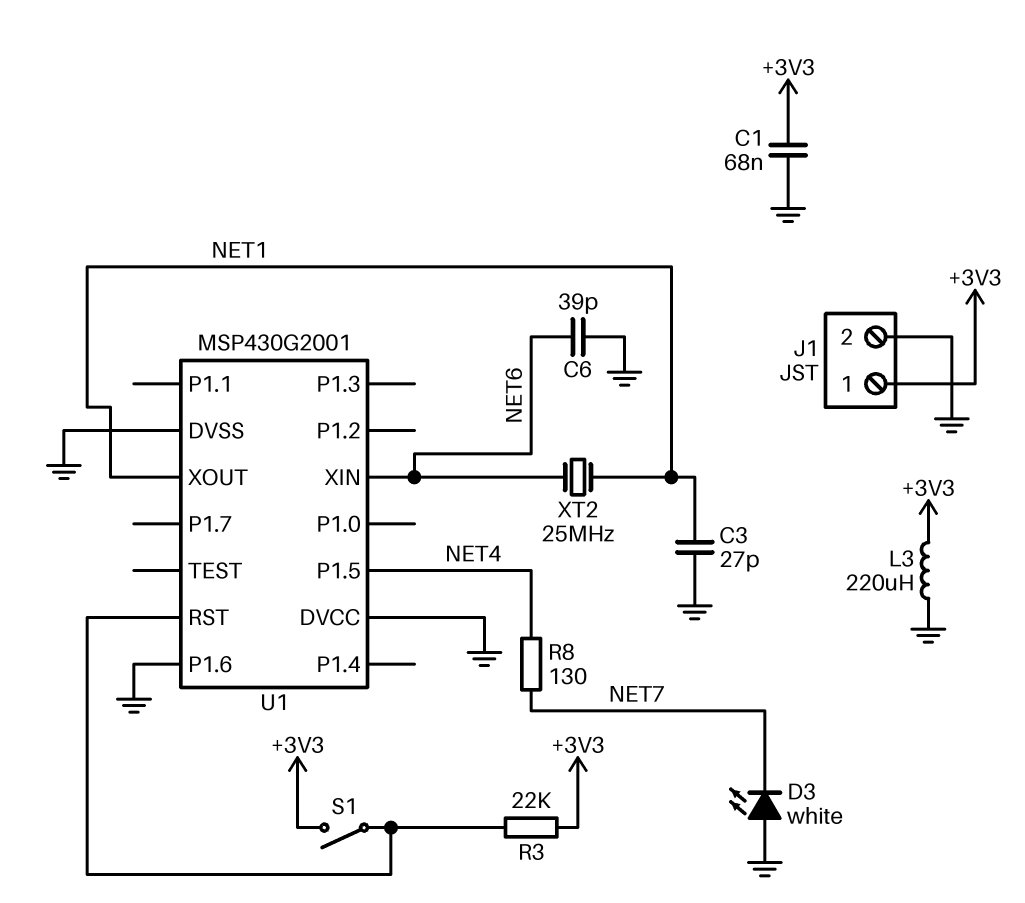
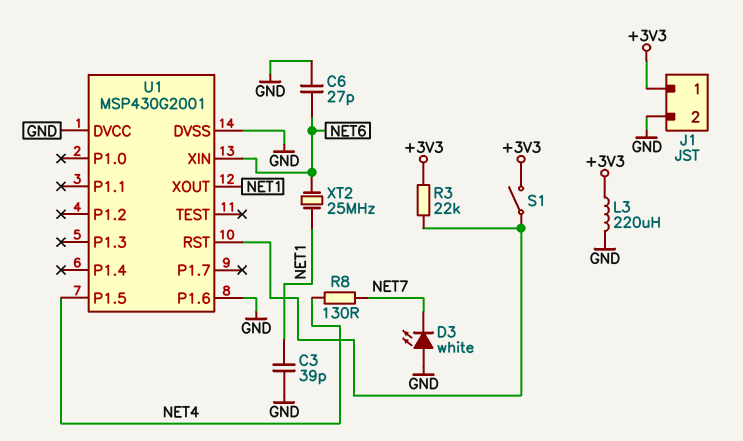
C1: 68nF (+3V3, GND) -> none
C3: 27pF (GND, NET1) -> 39pF (GND, NET1)
C6: 39pF (GND, NET6) -> 27pF (GND, NET6)

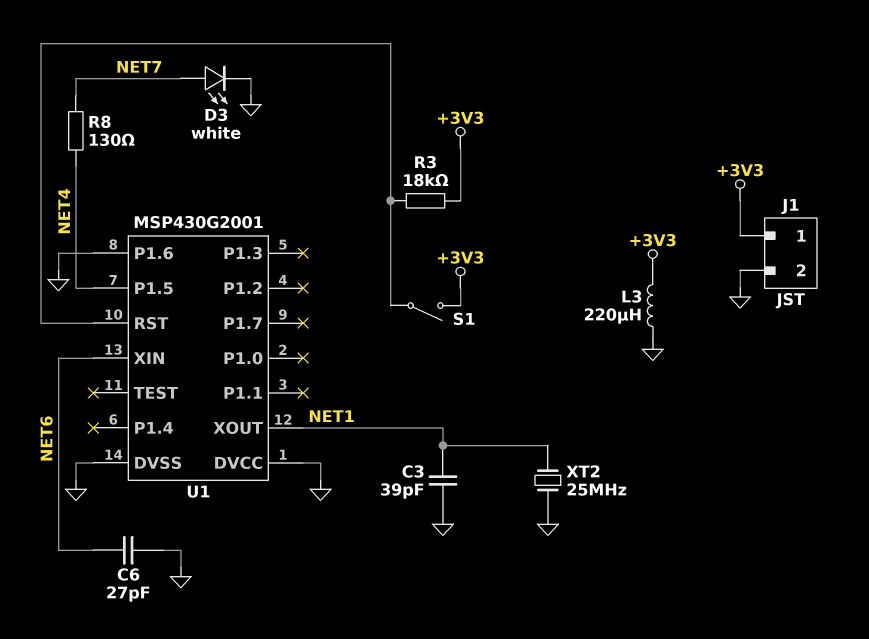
D3: LED white (A GND, K NET7) -> LED white (A NET7, K GND)
R3: 22k (+3V3, U1/RST) -> 18k (+3V3, U1/RST)
XT2: 25MHz (NET1, NET6) -> 25MHz (GND, NET1)

